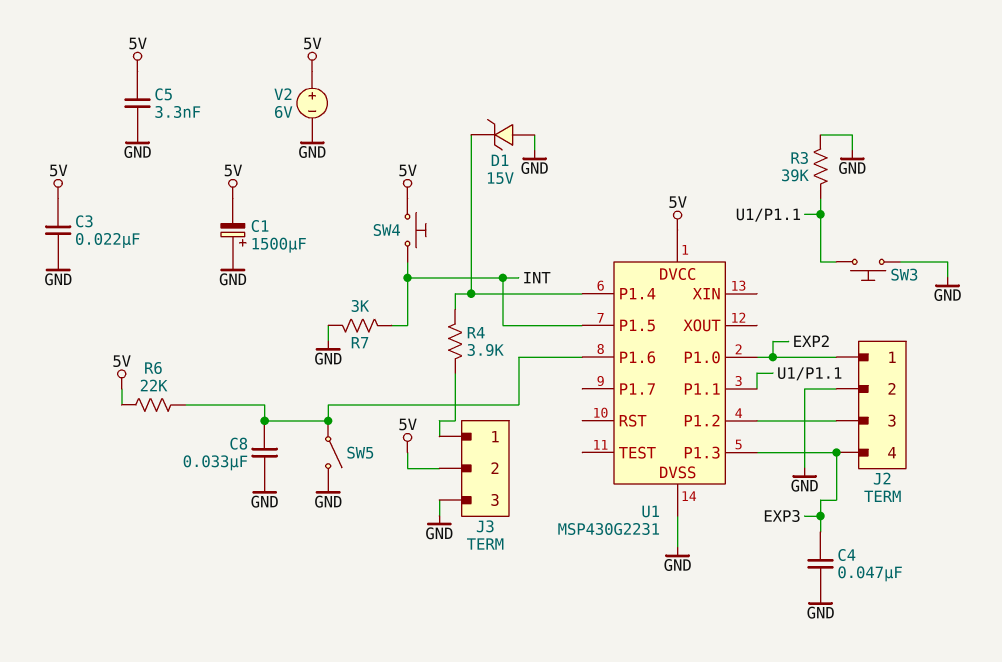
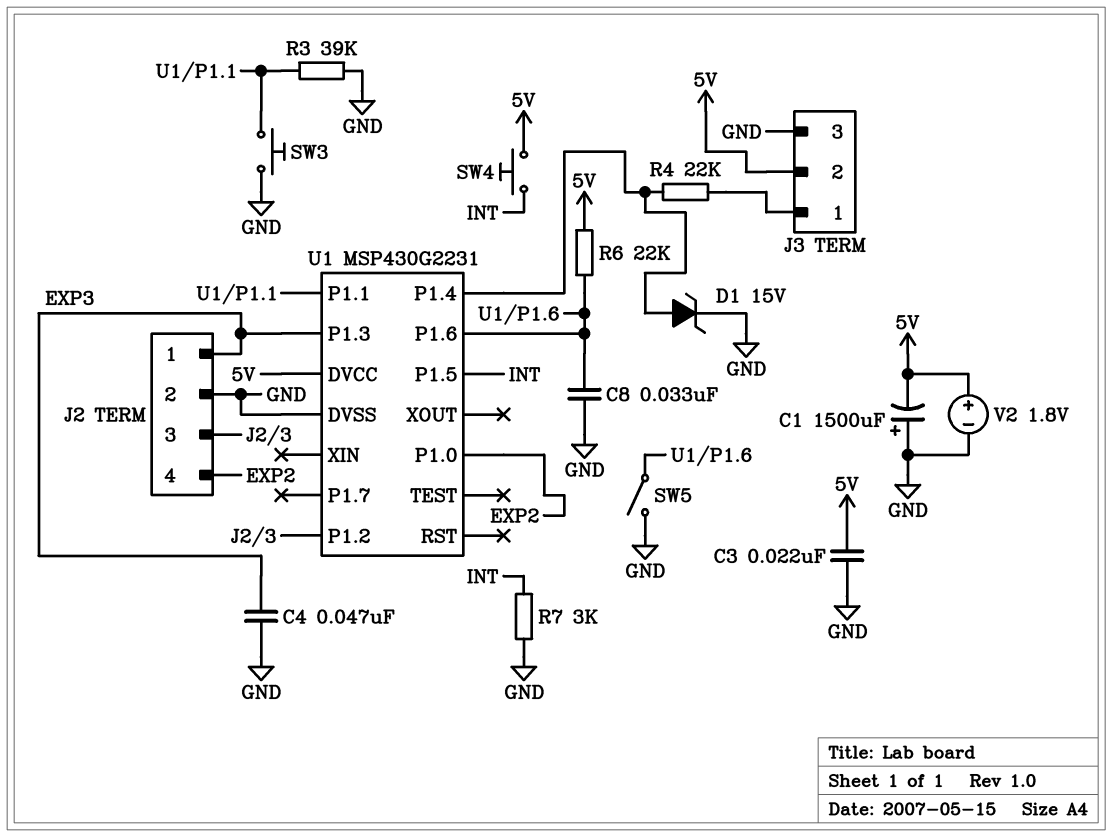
C5: 3.3nF (5V, GND) -> none
D1: zener 15V (A GND, K U1/P1.4) -> zener 15V (A U1/P1.4, K GND)
J2 pin 1: EXP2 -> EXP3
J2 pin 4: EXP3 -> EXP2
R4: 3.9k (J3/1, U1/P1.4) -> 22k (J3/1, U1/P1.4)
V2: 6V (plus 5V, minus GND) -> 1.8V (plus 5V, minus GND)

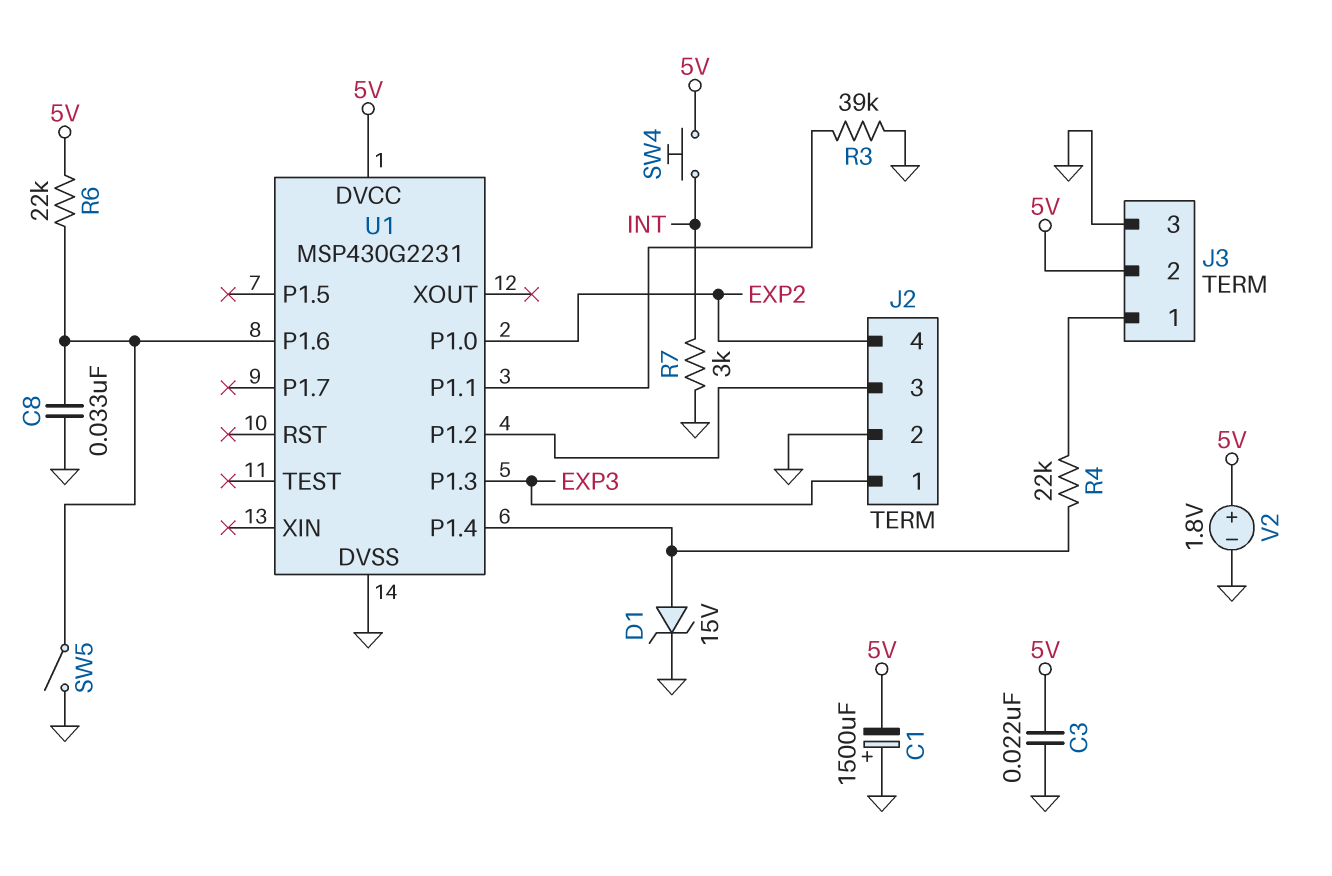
C4: 47nF (EXP3, GND) -> none
SW3: button (GND, U1/P1.1) -> none
U1 pin P1.5: INT -> none

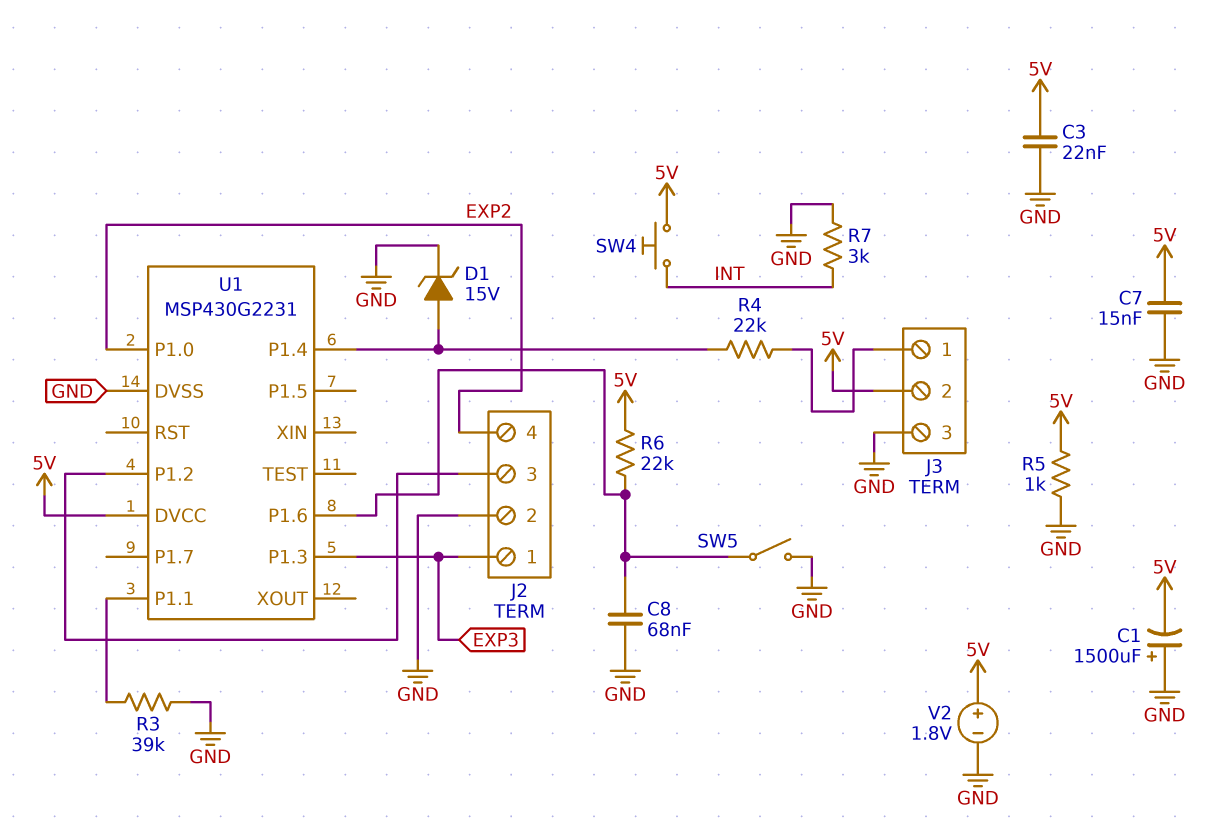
C7: none -> 15nF (5V, GND)
C8: 33nF (GND, U1/P1.6) -> 68nF (GND, U1/P1.6)
R5: none -> 1k (5V, GND)

